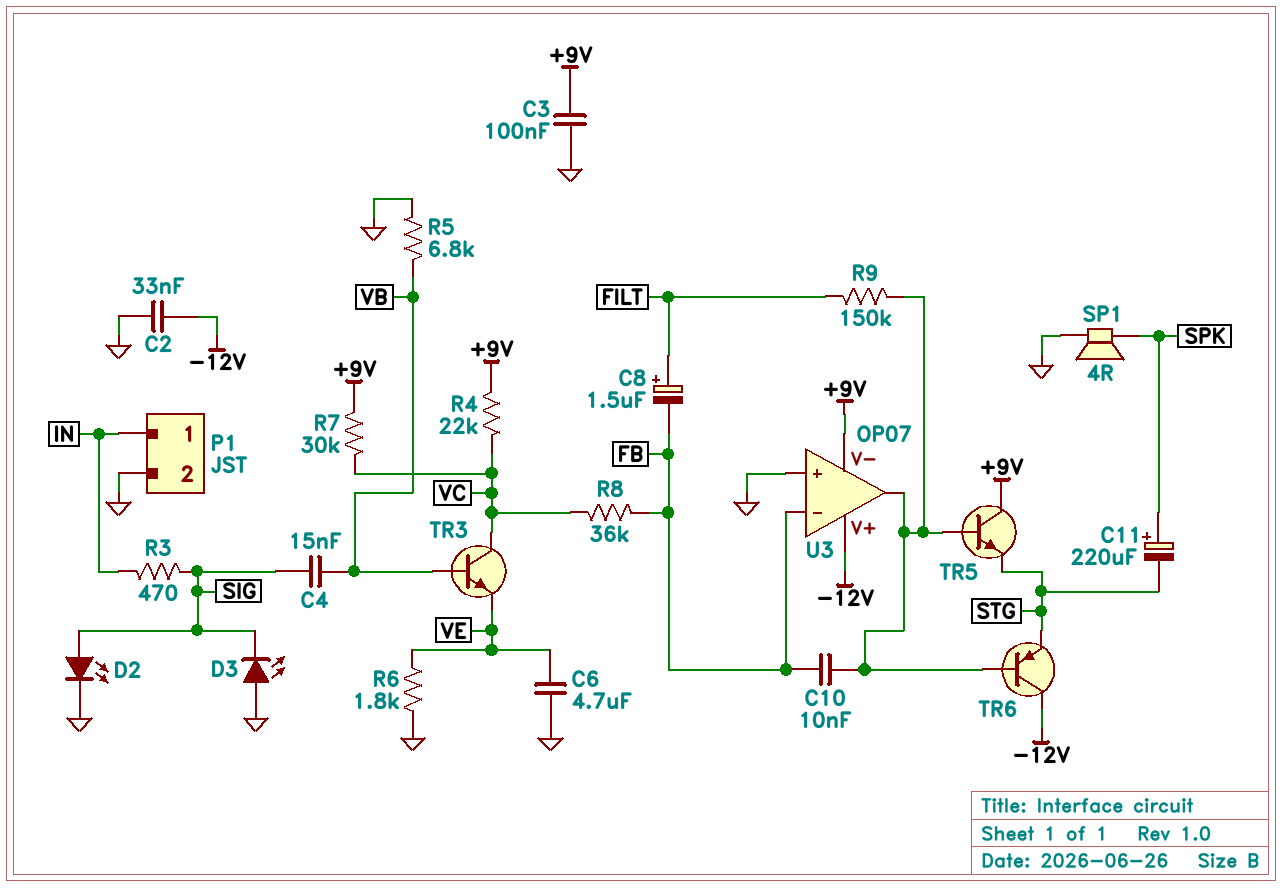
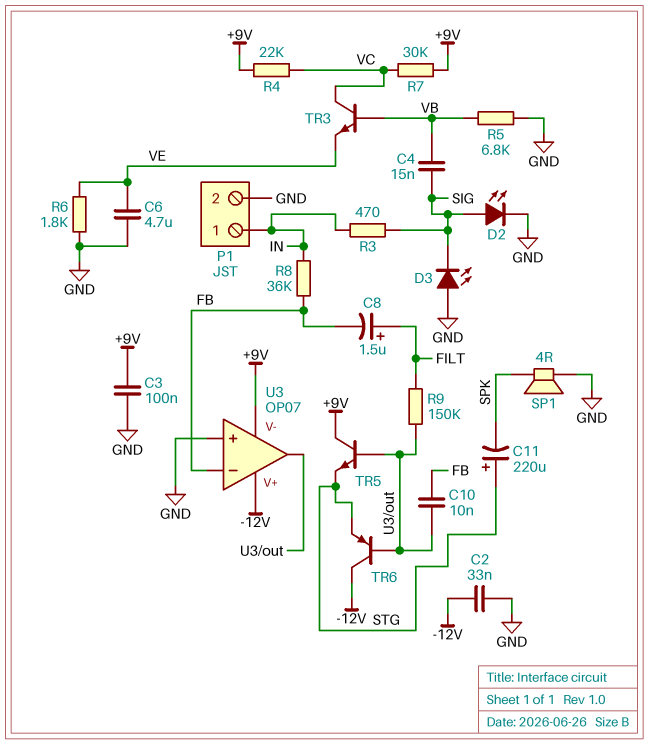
C11: 220uF (plus SPK, minus STG) -> 220uF (plus STG, minus SPK)
R8: 36k (FB, VC) -> 36k (FB, IN)

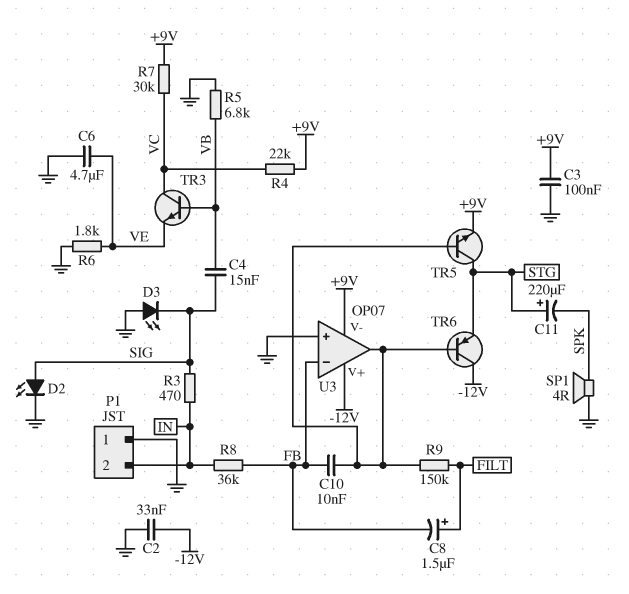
P1 pin 1: IN -> GND
P1 pin 2: GND -> IN
TR5: NPN (B U3/out, C +9V, E STG) -> NPN (B U3/out, C STG, E +9V)

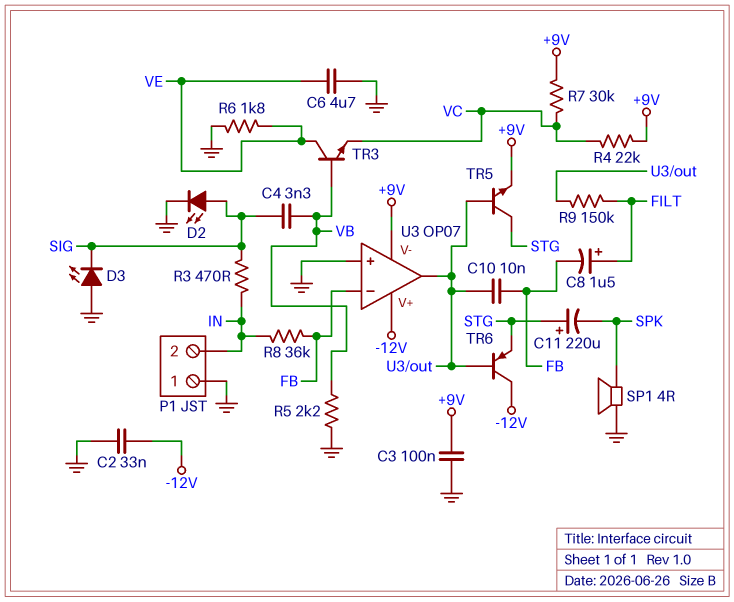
C4: 15nF (SIG, VB) -> 3.3nF (SIG, VB)
R5: 6.8k (GND, VB) -> 2.2k (GND, VB)
TR3: NPN (B VB, C VC, E VE) -> NPN (B VB, C VE, E VC)

